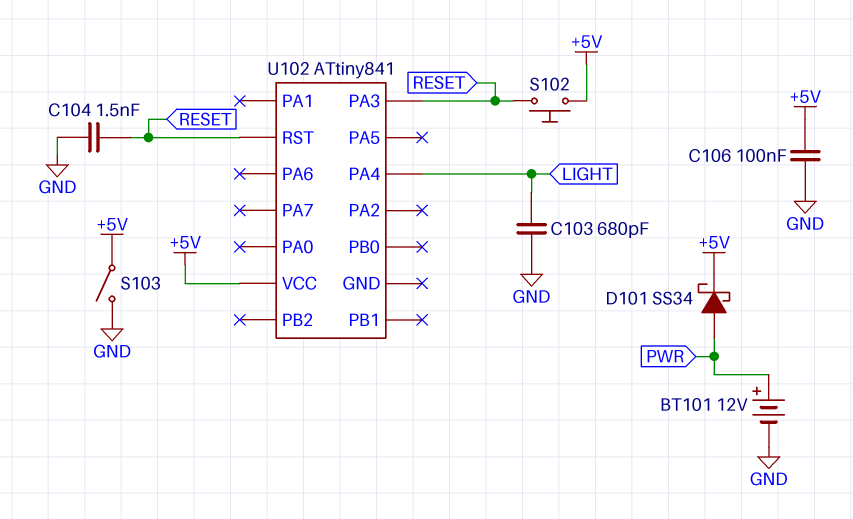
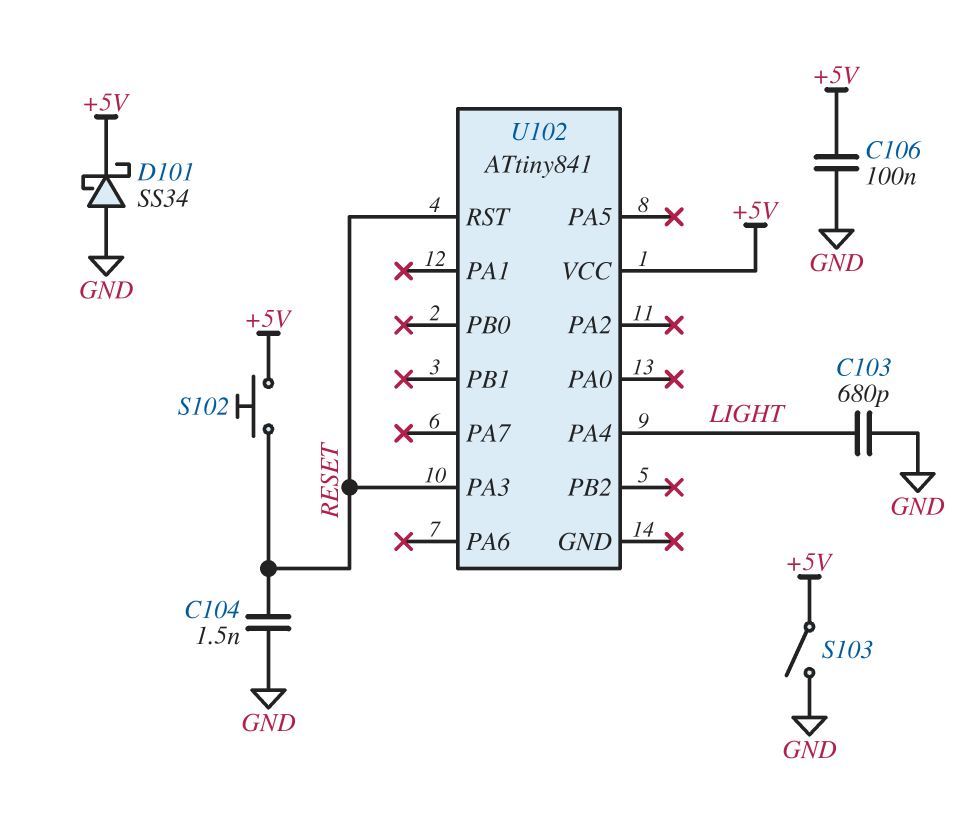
BT101: 12V (plus PWR, minus GND) -> none
D101: schottky SS34 (A PWR, K +5V) -> schottky SS34 (A GND, K +5V)

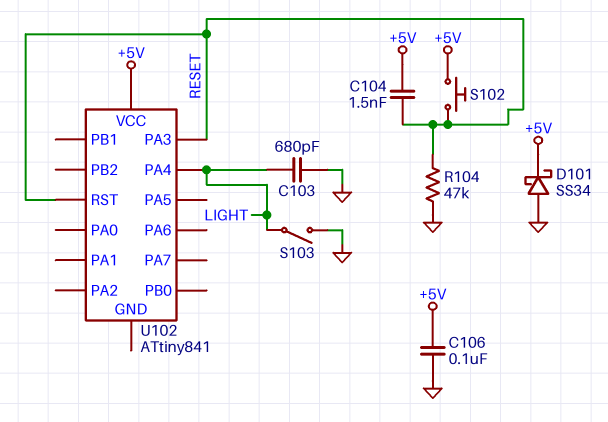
C104: 1.5nF (GND, RESET) -> 1.5nF (+5V, RESET)
R104: none -> 47k (GND, RESET)
S103: switch (+5V, GND) -> switch (GND, LIGHT)

